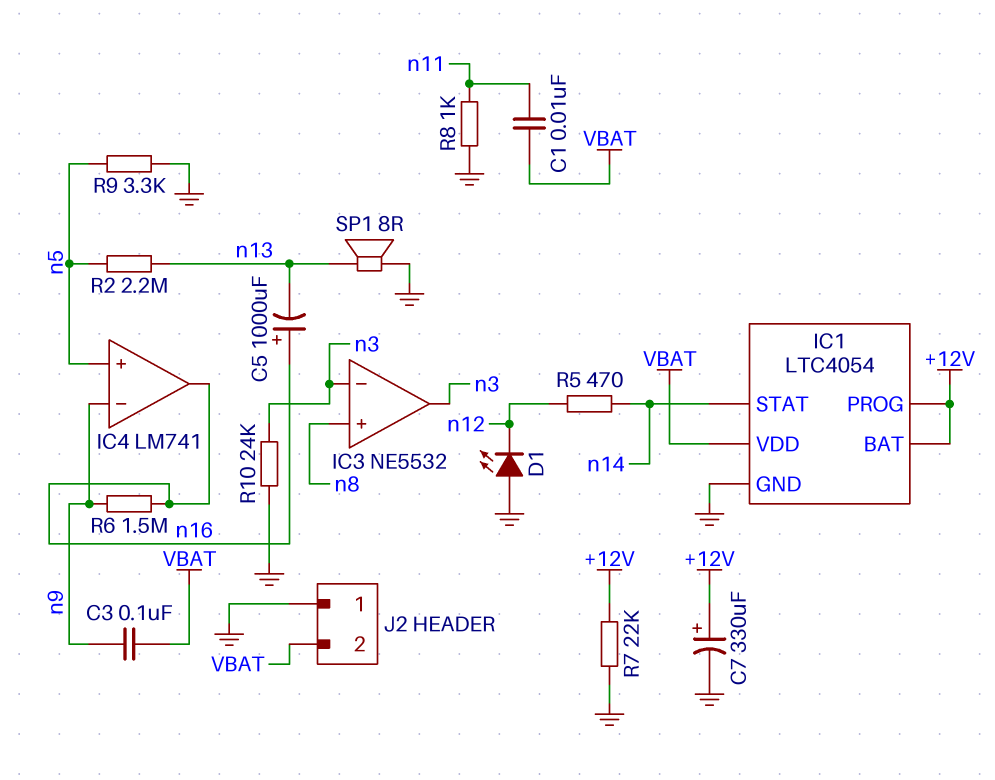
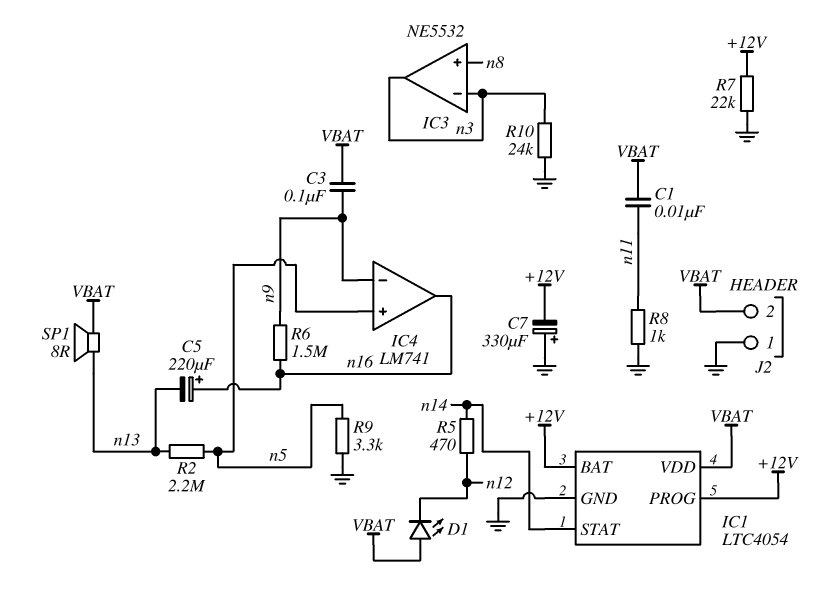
C5: 1000uF (plus n16, minus n13) -> 220uF (plus n16, minus n13)
C7: 330uF (plus +12V, minus GND) -> 330uF (plus GND, minus +12V)
D1: LED (A GND, K n12) -> LED (A VBAT, K n12)
SP1: speaker 8R (GND, n13) -> speaker 8R (VBAT, n13)

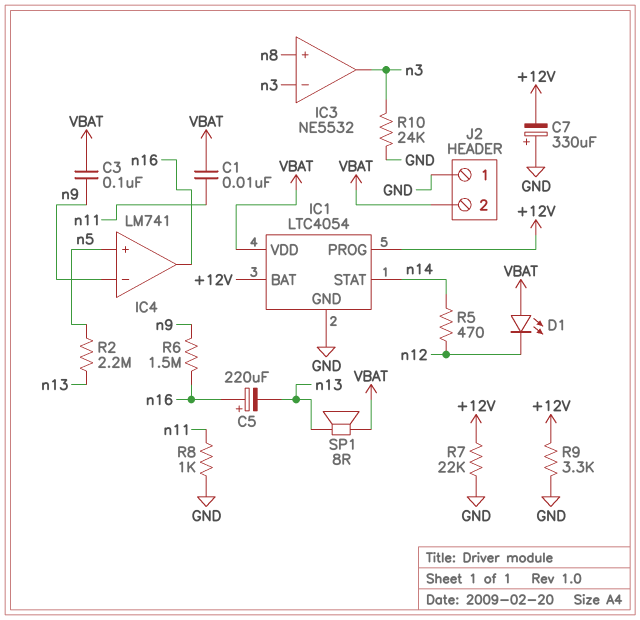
R9: 3.3k (GND, n5) -> 3.3k (+12V, GND)

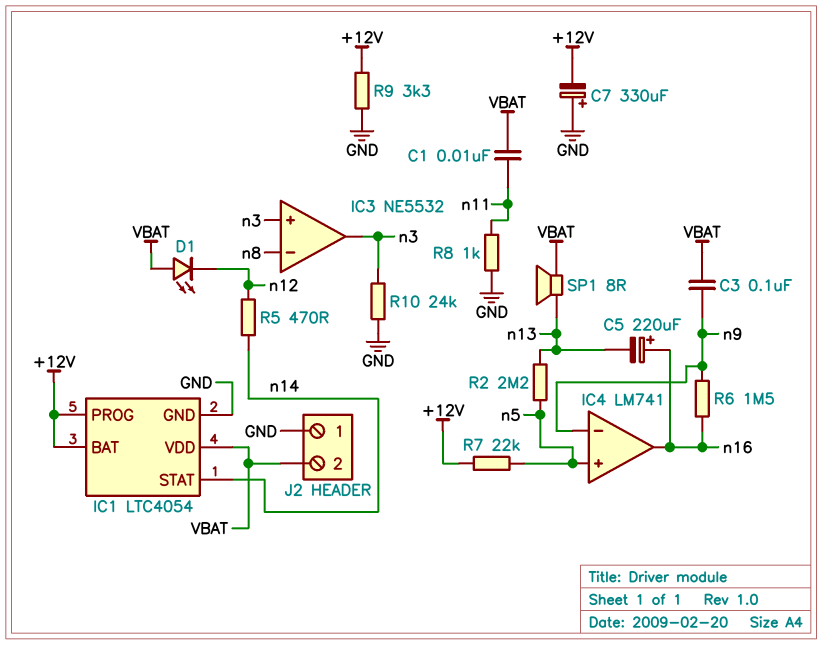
IC3 pin in+: n8 -> n3
IC3 pin in-: n3 -> n8
R7: 22k (+12V, GND) -> 22k (+12V, n5)

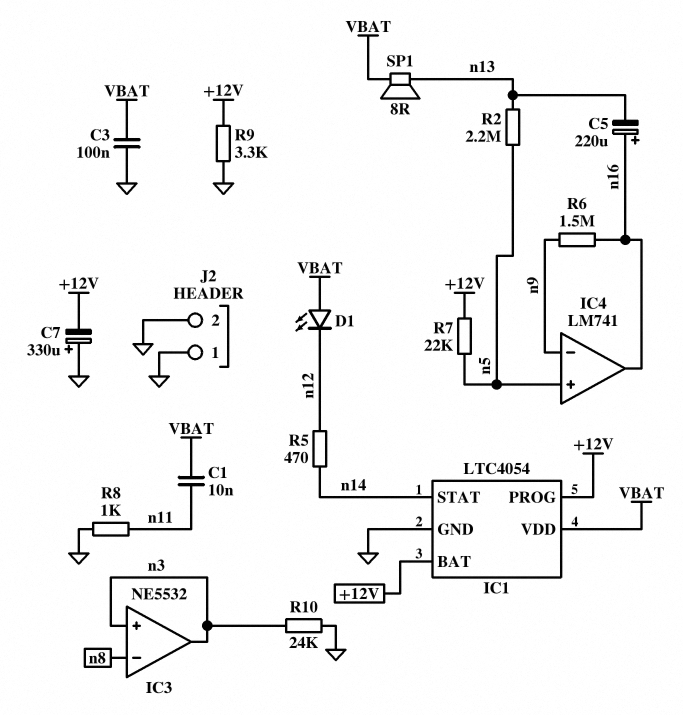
C3: 100nF (VBAT, n9) -> 100nF (GND, VBAT)
J2 pin 2: VBAT -> GND

